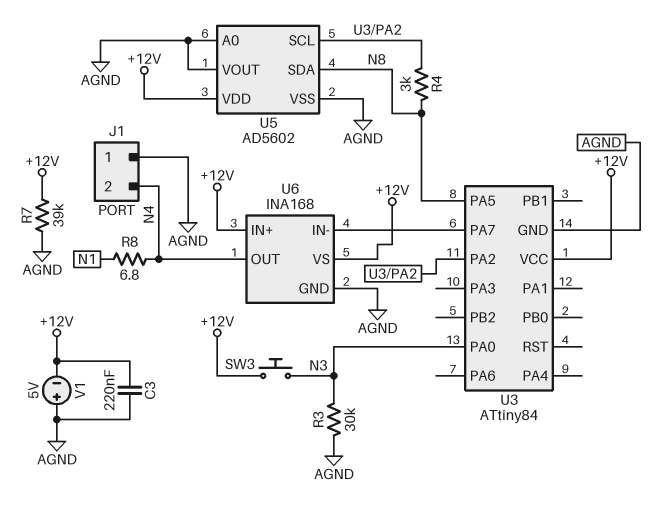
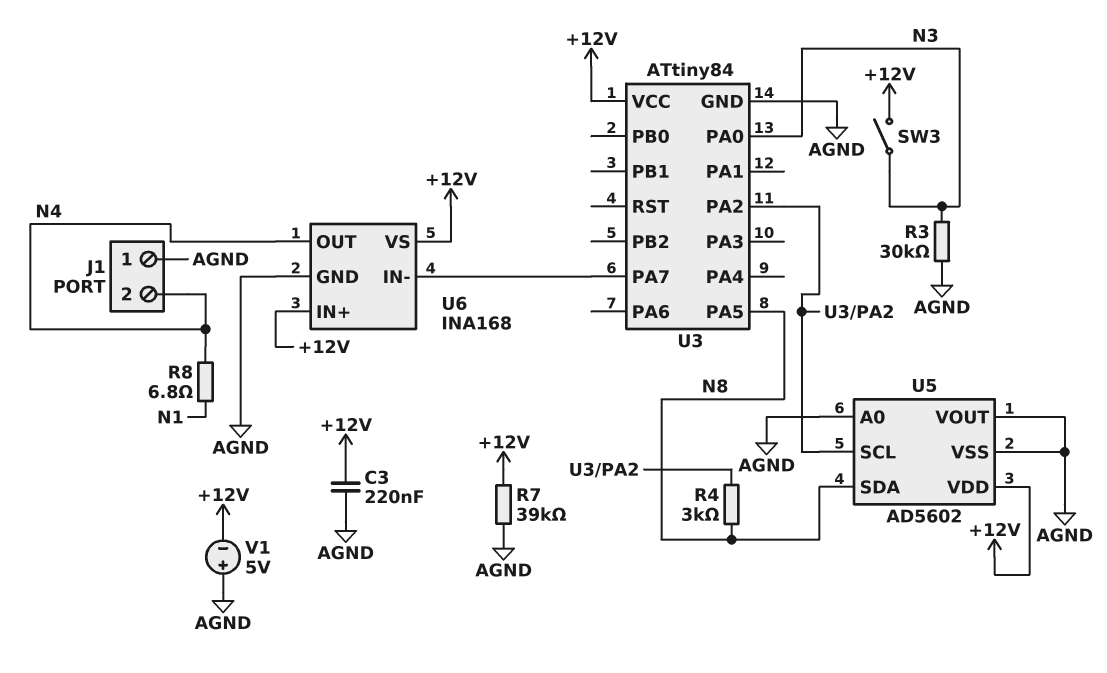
SW3: button (+12V, N3) -> switch (+12V, N3)

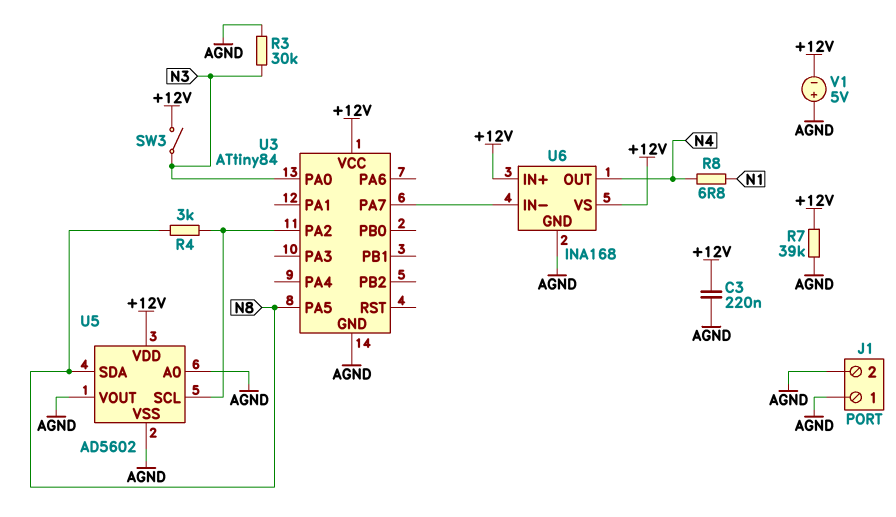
J1 pin 2: N4 -> AGND

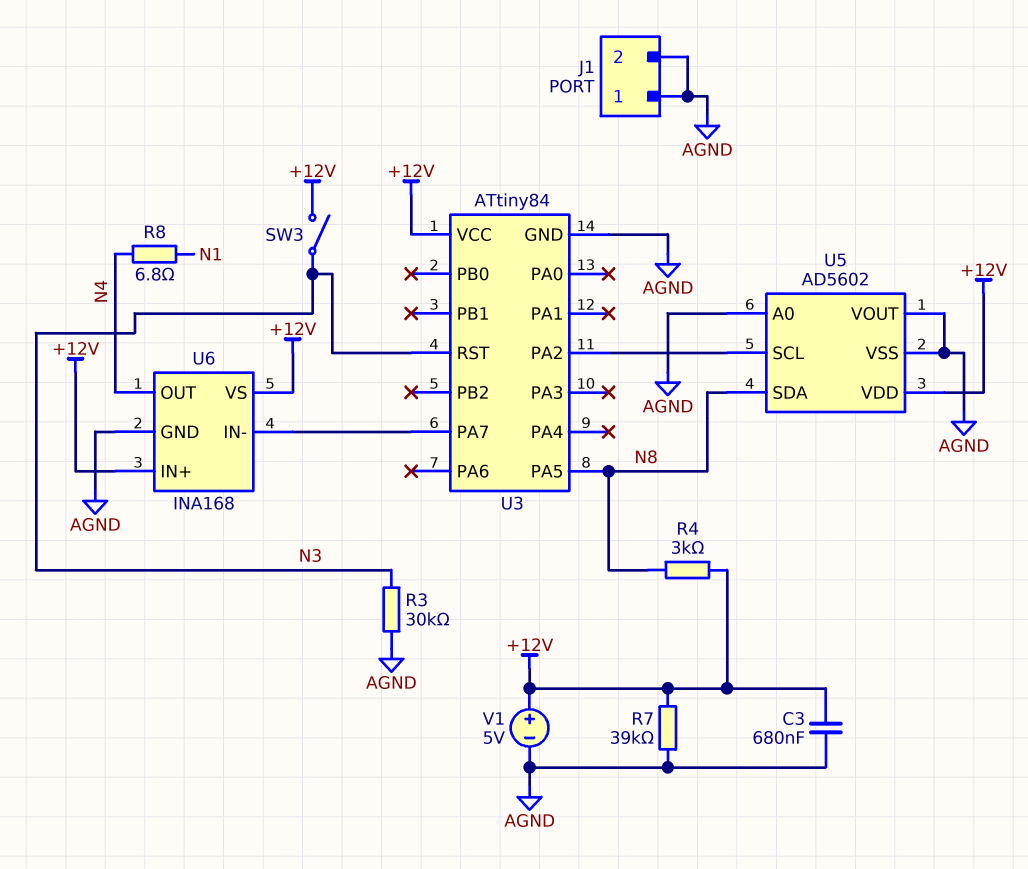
C3: 220nF (+12V, AGND) -> 680nF (+12V, AGND)
R4: 3k (N8, U3/PA2) -> 3k (+12V, N8)
U3 pin PA0: N3 -> none
U3 pin RST: none -> N3
V1: 5V (plus AGND, minus +12V) -> 5V (plus +12V, minus AGND)

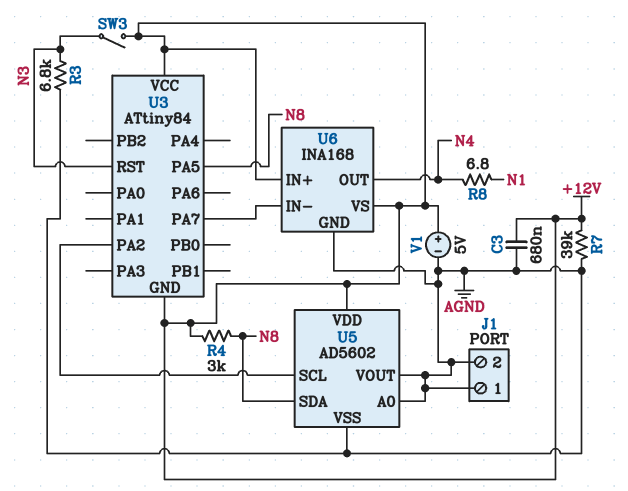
R3: 30k (AGND, N3) -> 6.8k (AGND, N3)
U3 pin GND: AGND -> +12V

